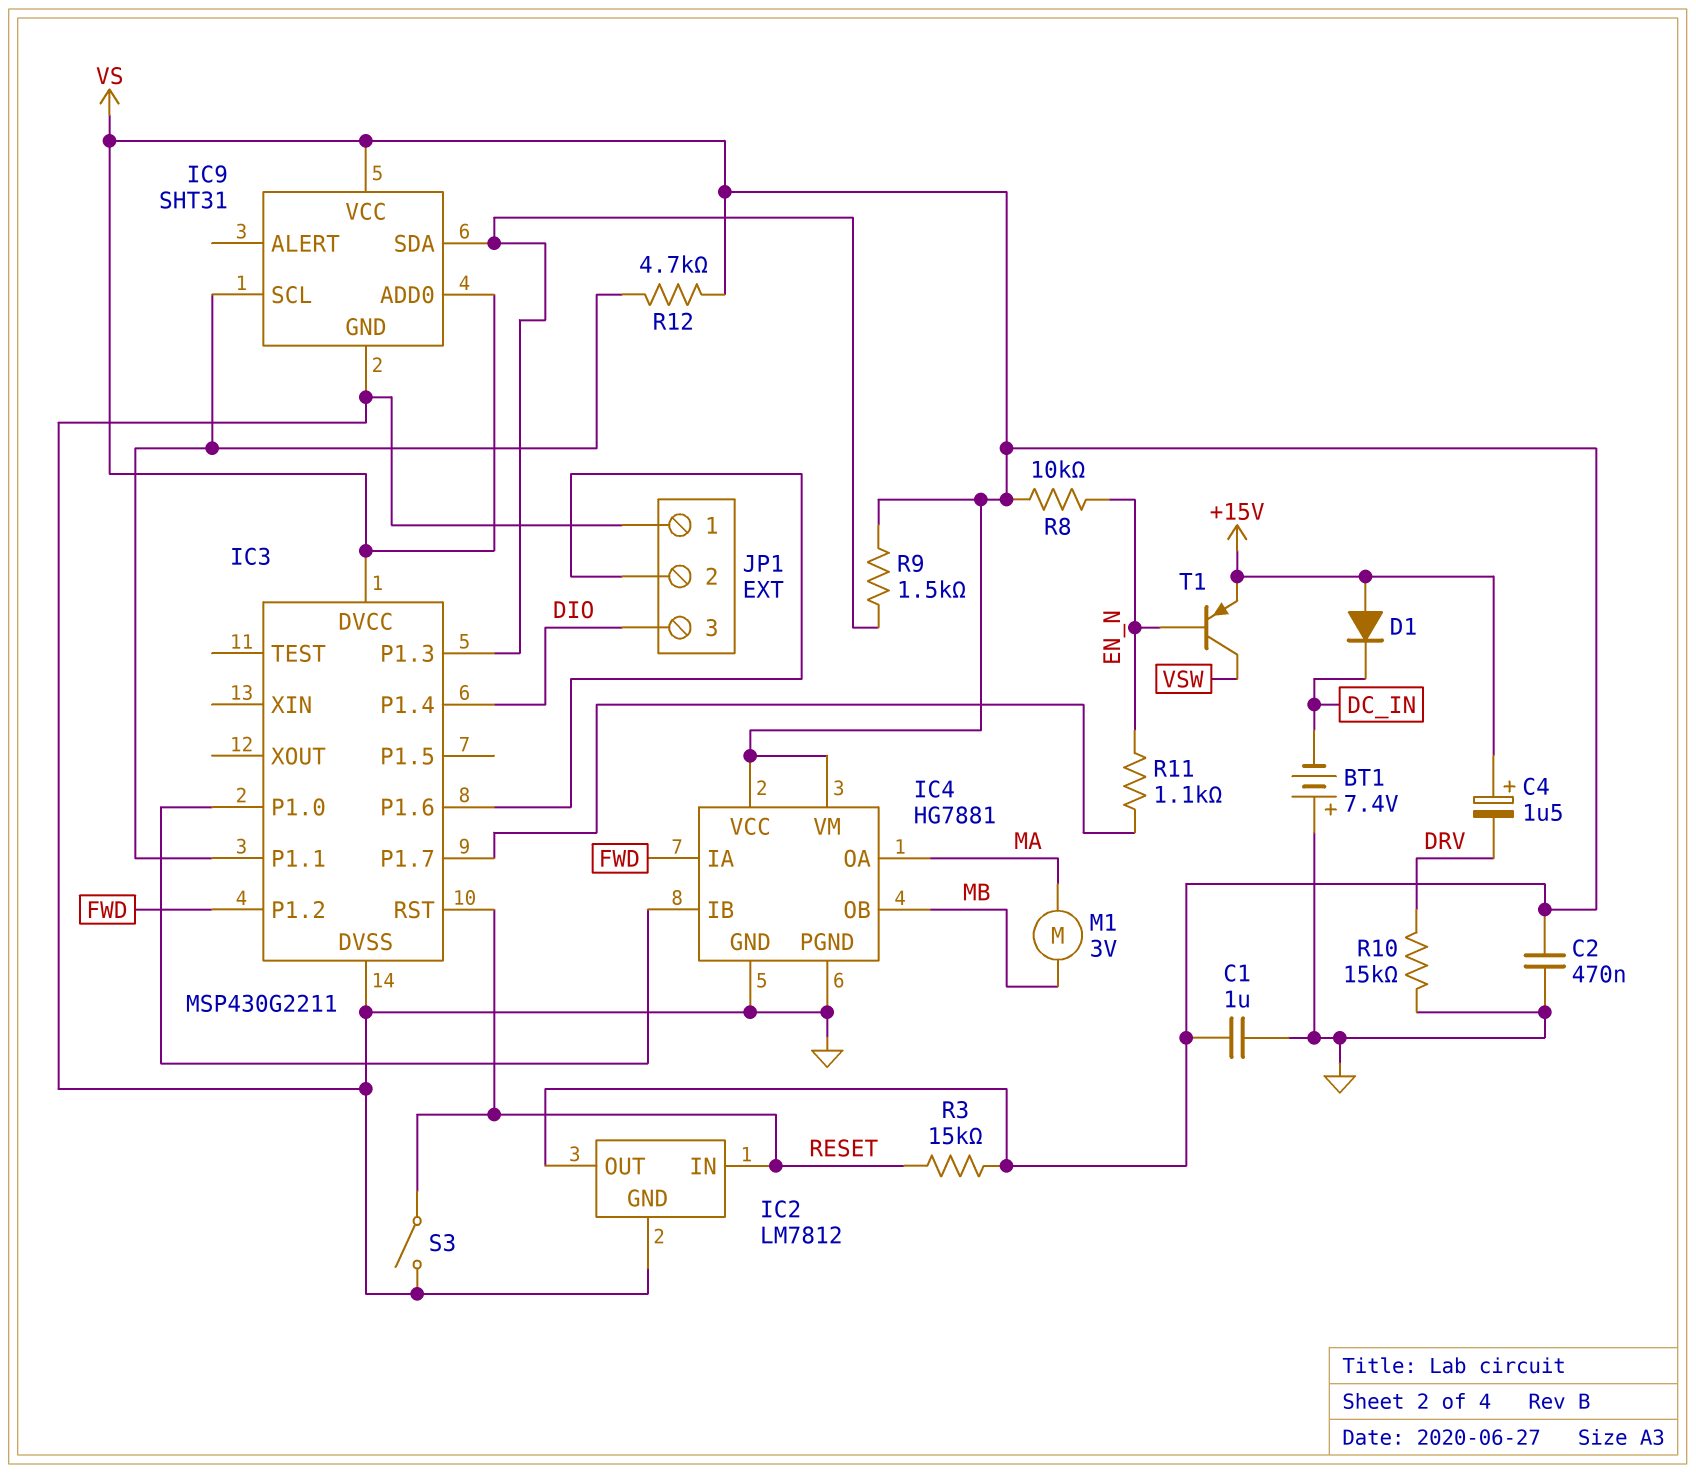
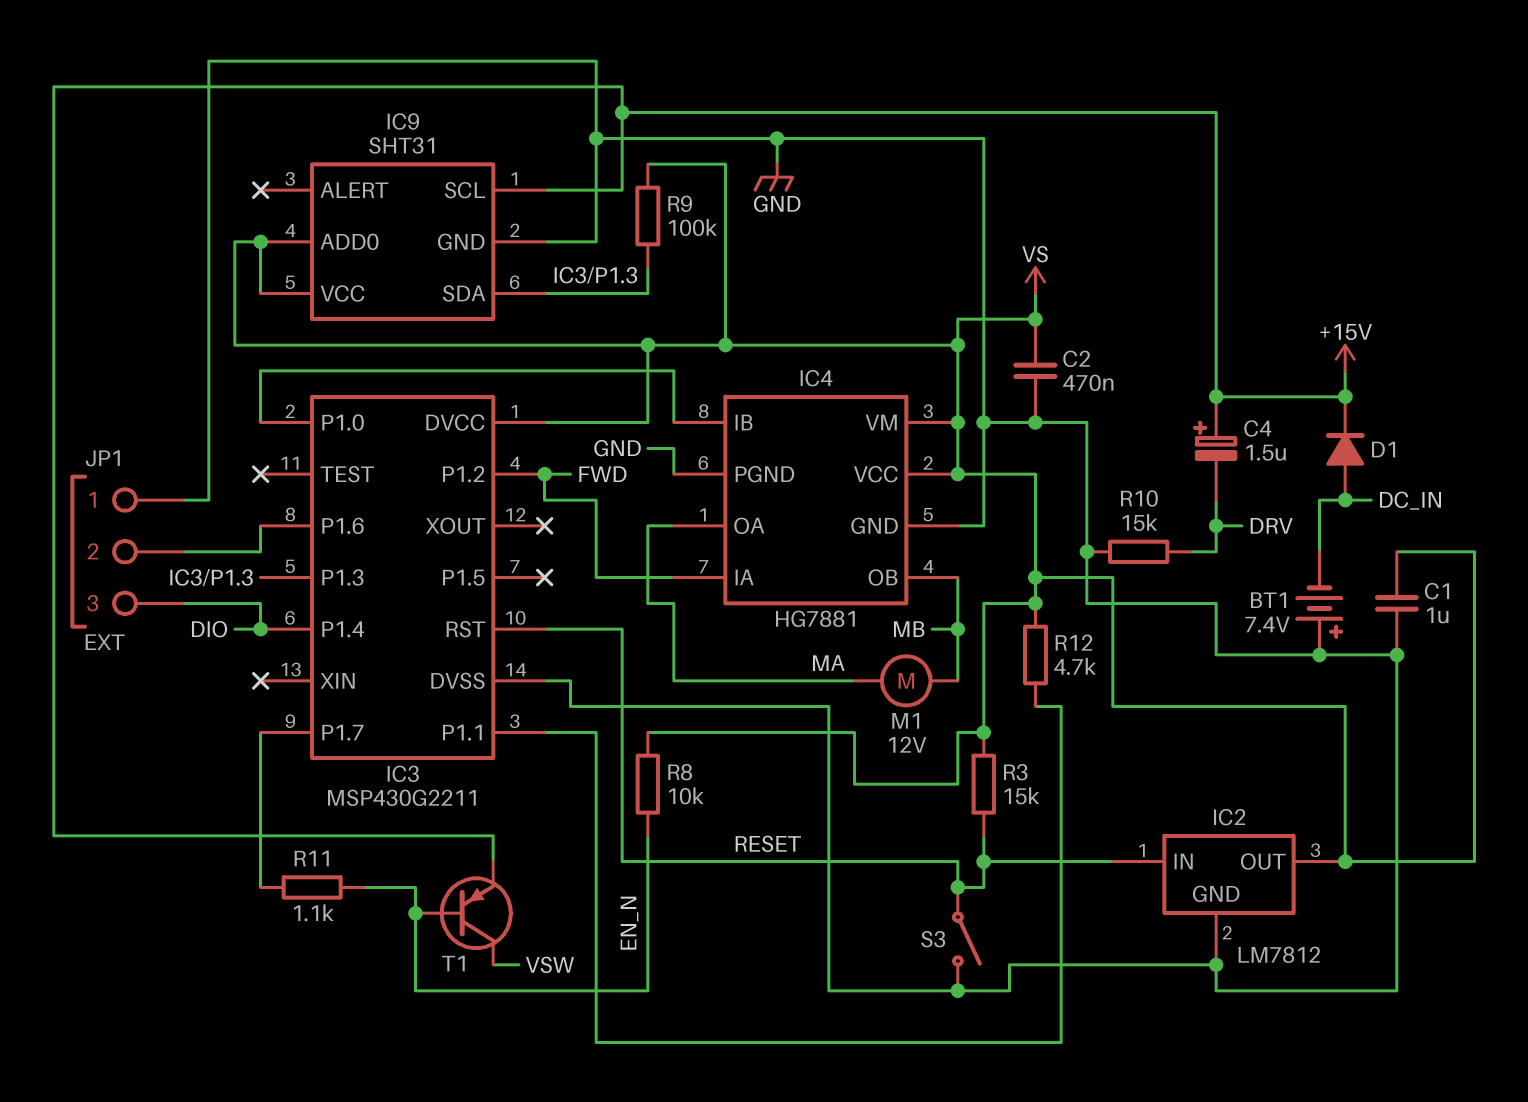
D1: diode (A +15V, K DC_IN) -> diode (A DC_IN, K +15V)
IC9 pin SCL: IC3/P1.1 -> +15V
M1: motor 3V (MA, MB) -> motor 12V (MA, MB)
R9: 1.5k (IC3/P1.3, VS) -> 100k (IC3/P1.3, VS)

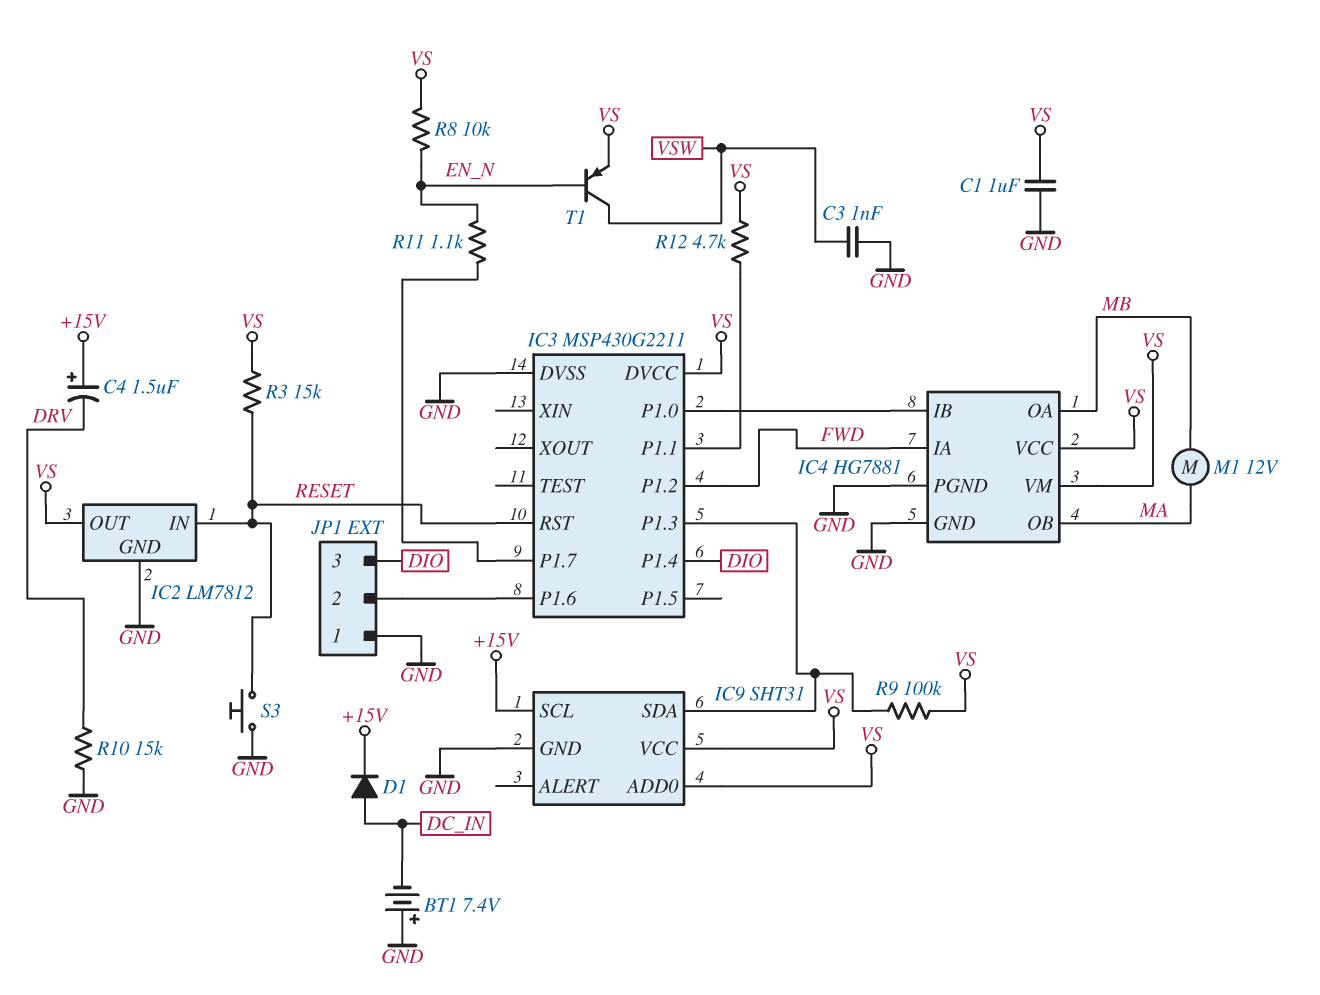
C2: 470nF (GND, VS) -> none
C3: none -> 1nF (GND, VSW)
IC4 pin OA: MA -> MB
IC4 pin OB: MB -> MA
S3: switch (GND, RESET) -> button (GND, RESET)
T1: PNP (B EN_N, C VSW, E +15V) -> PNP (B EN_N, C VSW, E VS)

